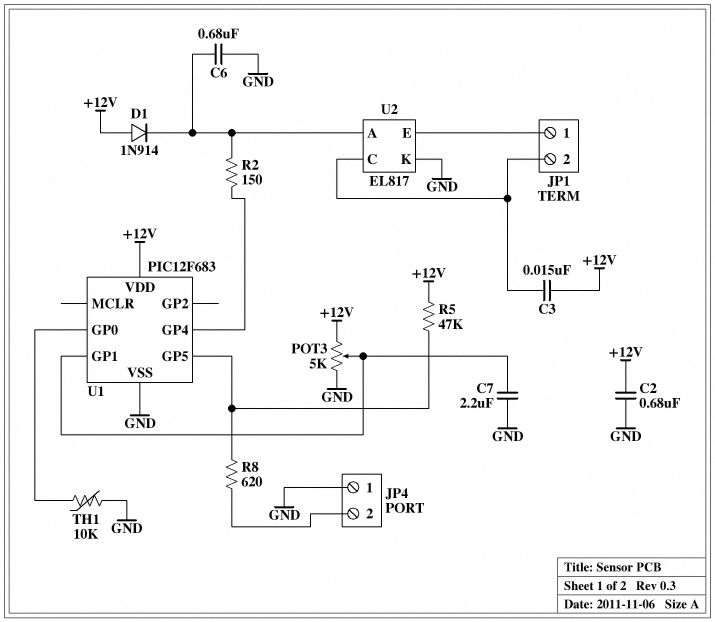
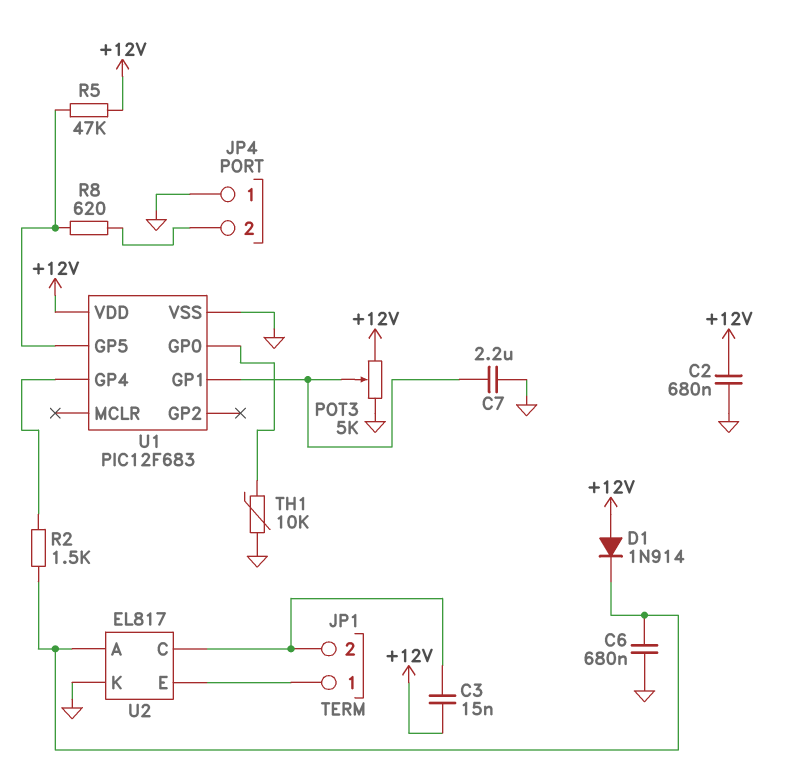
R2: 150 (U1/GP4, U2/A) -> 1.5k (U1/GP4, U2/A)

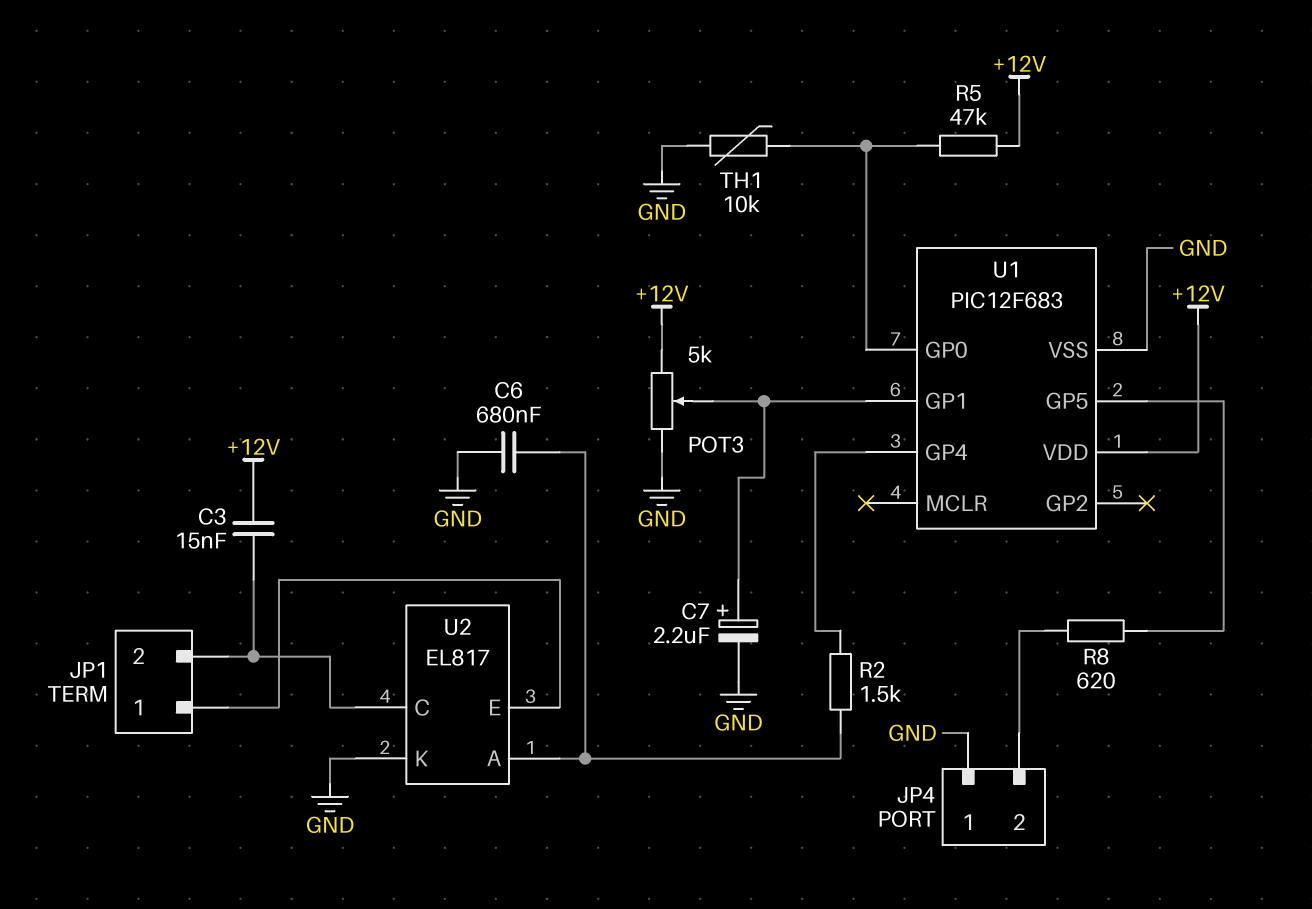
C2: 680nF (+12V, GND) -> none
C7: 2.2uF (GND, U1/GP1) -> 2.2uF (plus U1/GP1, minus GND)
D1: diode 1N914 (A +12V, K U2/A) -> none
R5: 47k (+12V, U1/GP5) -> 47k (+12V, U1/GP0)

